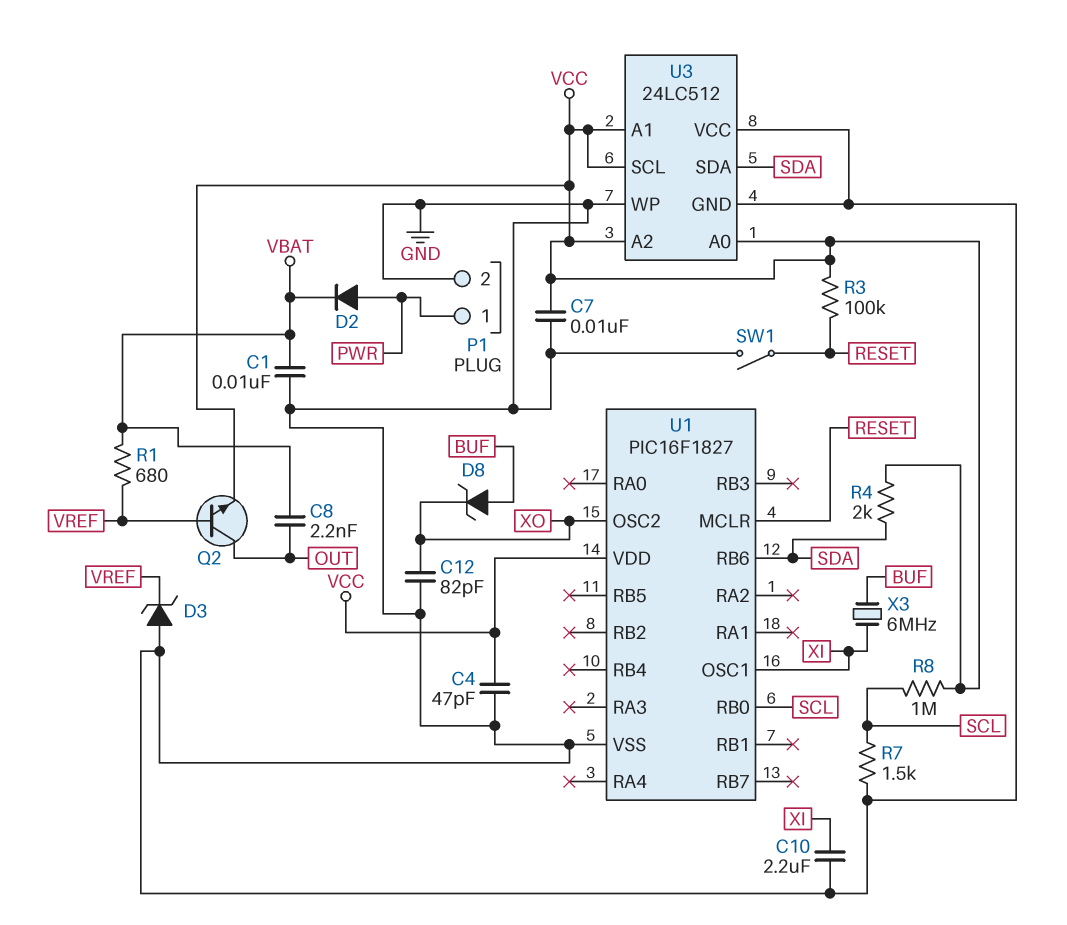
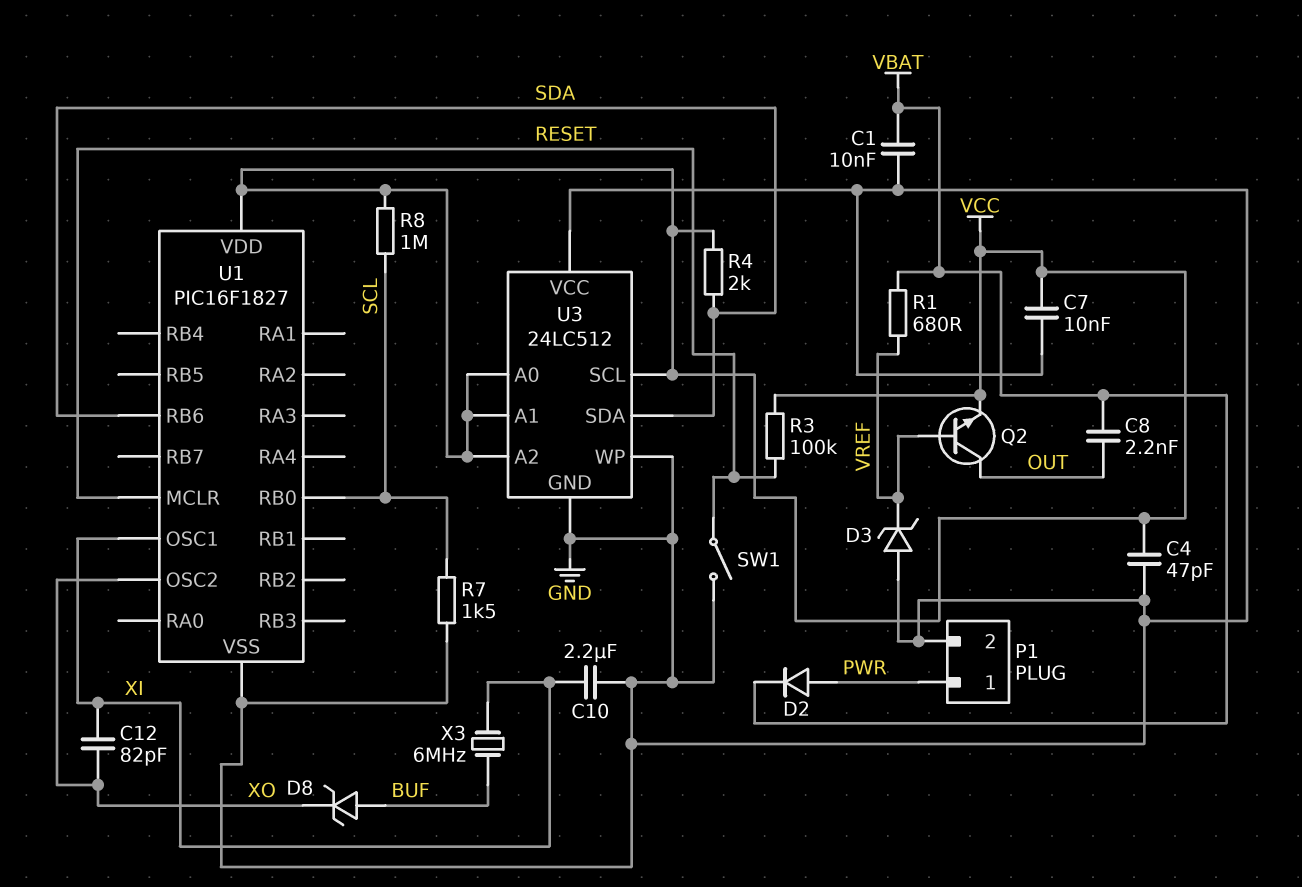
C12: 82pF (GND, XO) -> 82pF (XI, XO)

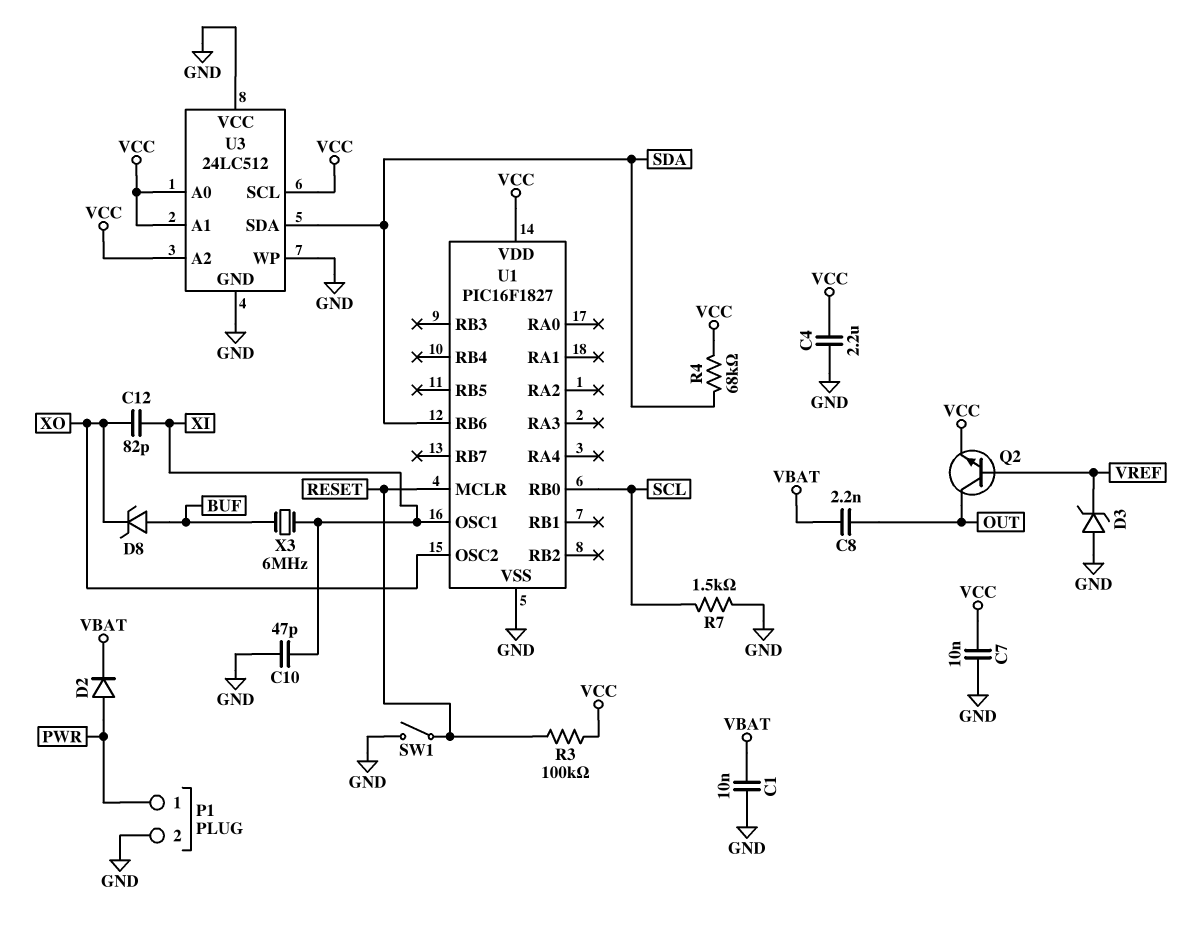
C4: 47pF (GND, VCC) -> 2.2uF (GND, VCC)
C10: 2.2uF (GND, XI) -> 47pF (GND, XI)
R1: 680 (VBAT, VREF) -> none
R4: 2k (SDA, VCC) -> 68k (SDA, VCC)
R8: 1M (SCL, VCC) -> none

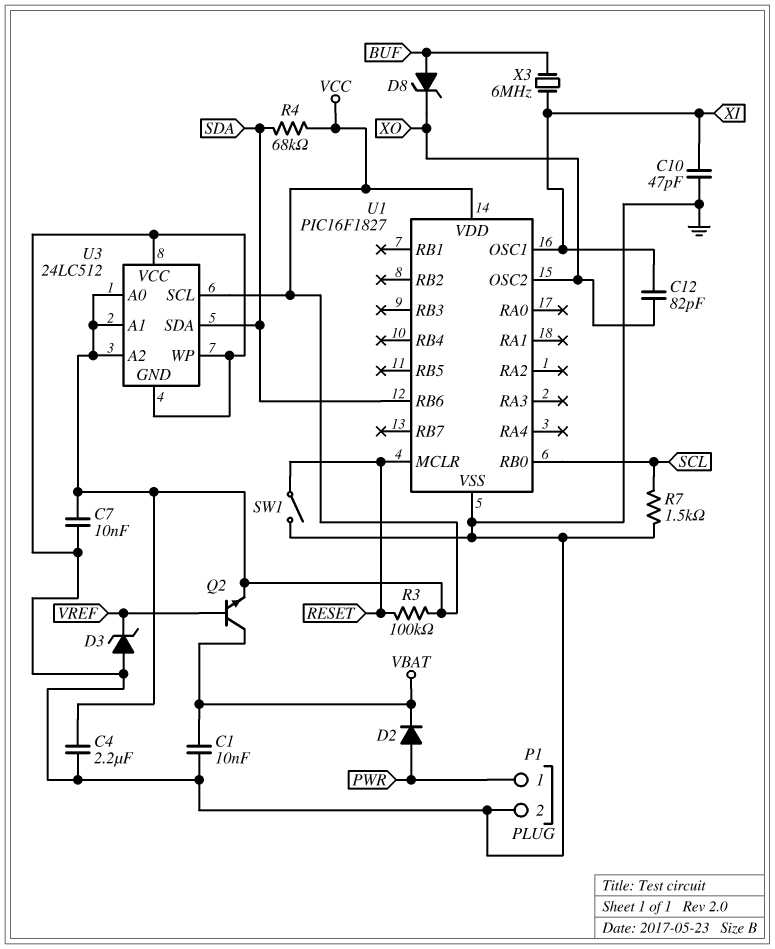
C8: 2.2nF (OUT, VBAT) -> none
Q2: NPN (B VREF, C OUT, E VCC) -> NPN (B VREF, C VBAT, E VCC)

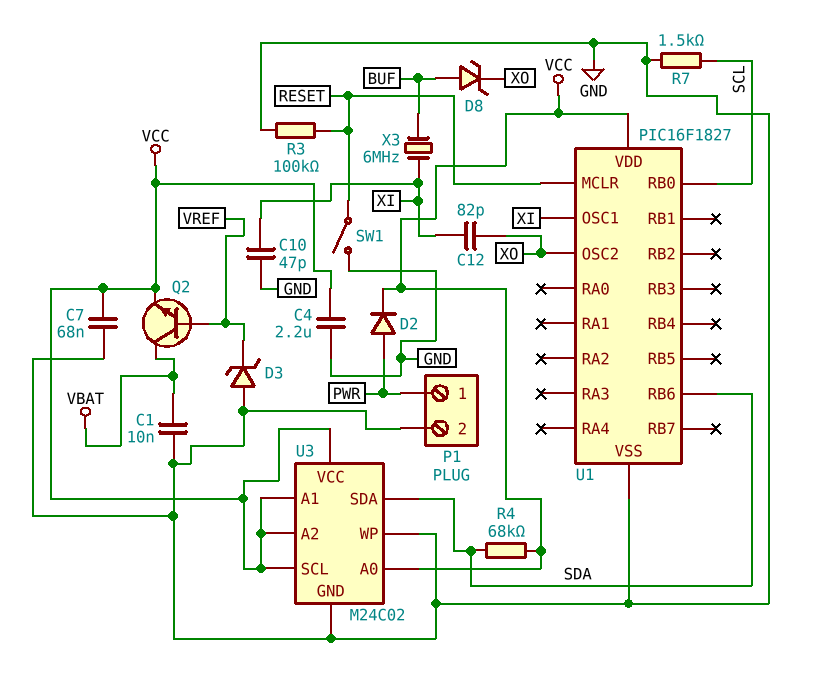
C7: 10nF (GND, VCC) -> 68nF (GND, VCC)
D2: diode (A PWR, K VBAT) -> diode (A PWR, K VCC)
R3: 100k (RESET, VCC) -> 100k (GND, RESET)
U3: 24LC512 -> M24C02
U3 pin VCC: GND -> VCC

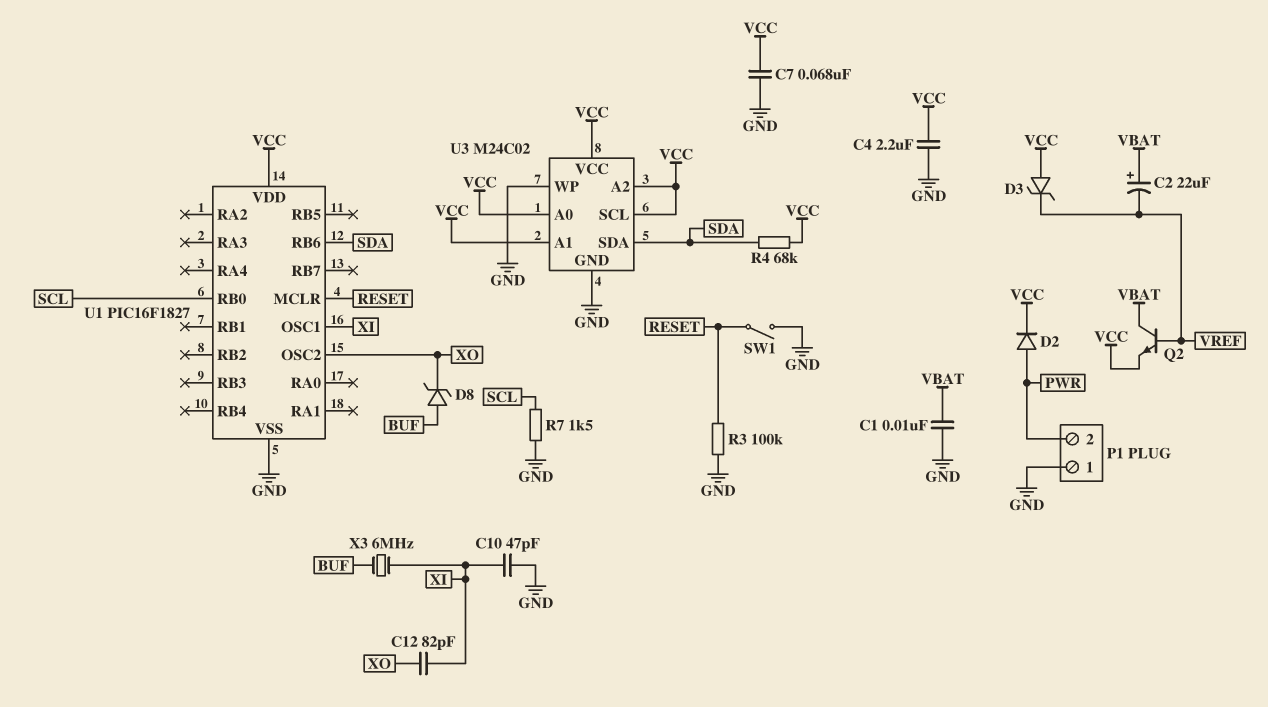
C2: none -> 22uF (plus VBAT, minus VREF)
D3: zener (A GND, K VREF) -> zener (A VCC, K VREF)
P1 pin 1: PWR -> GND
P1 pin 2: GND -> PWR

